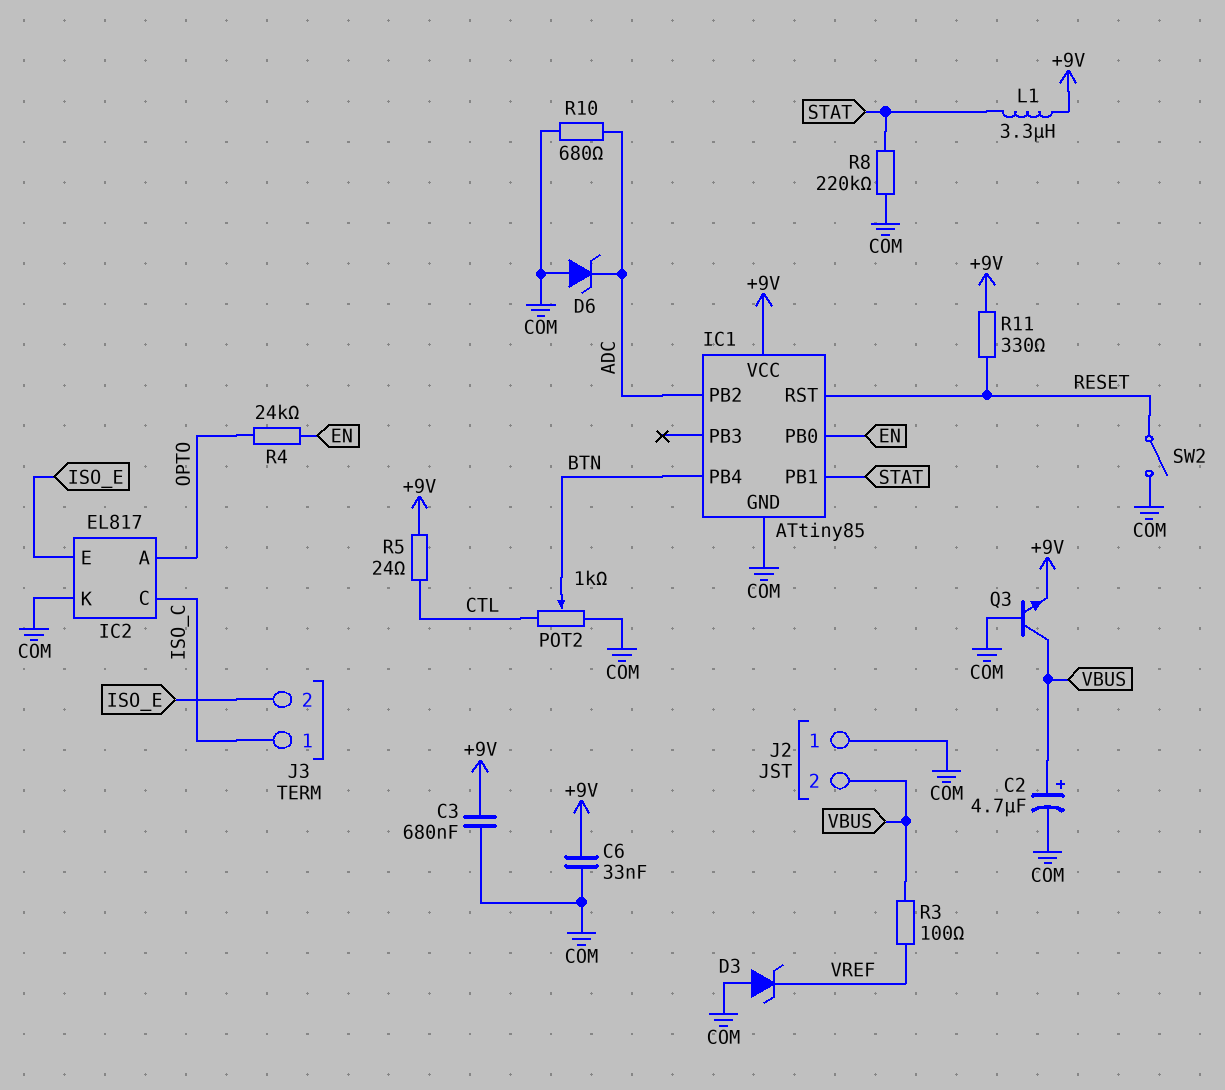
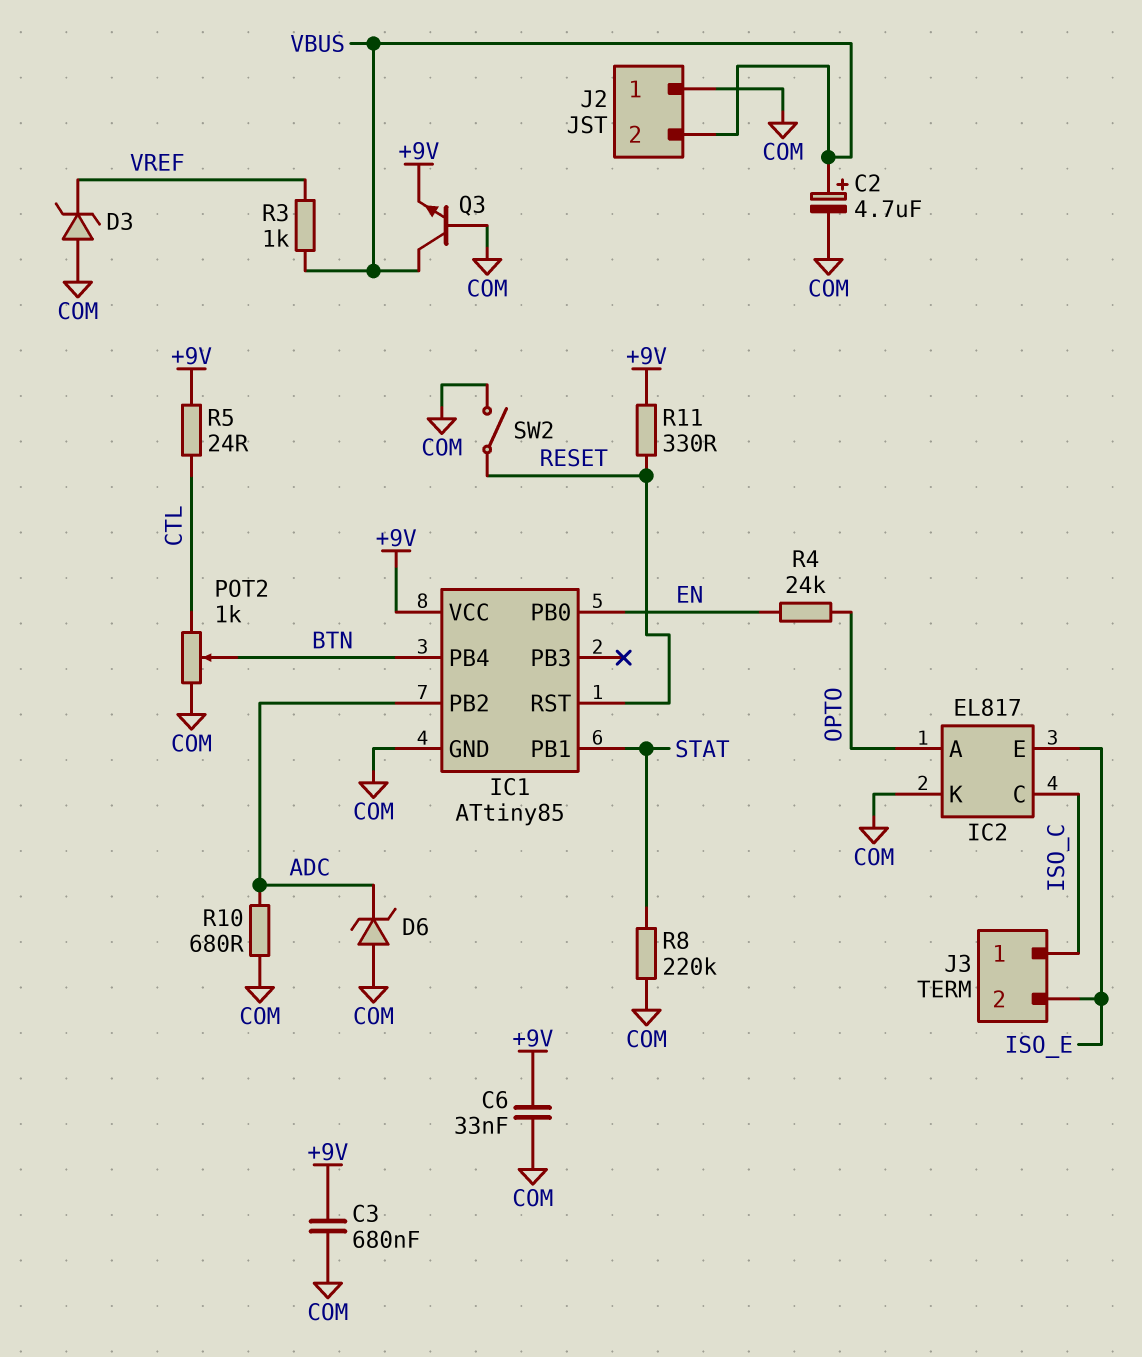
L1: 3.3uH (+9V, STAT) -> none
R3: 100 (VBUS, VREF) -> 1k (VBUS, VREF)

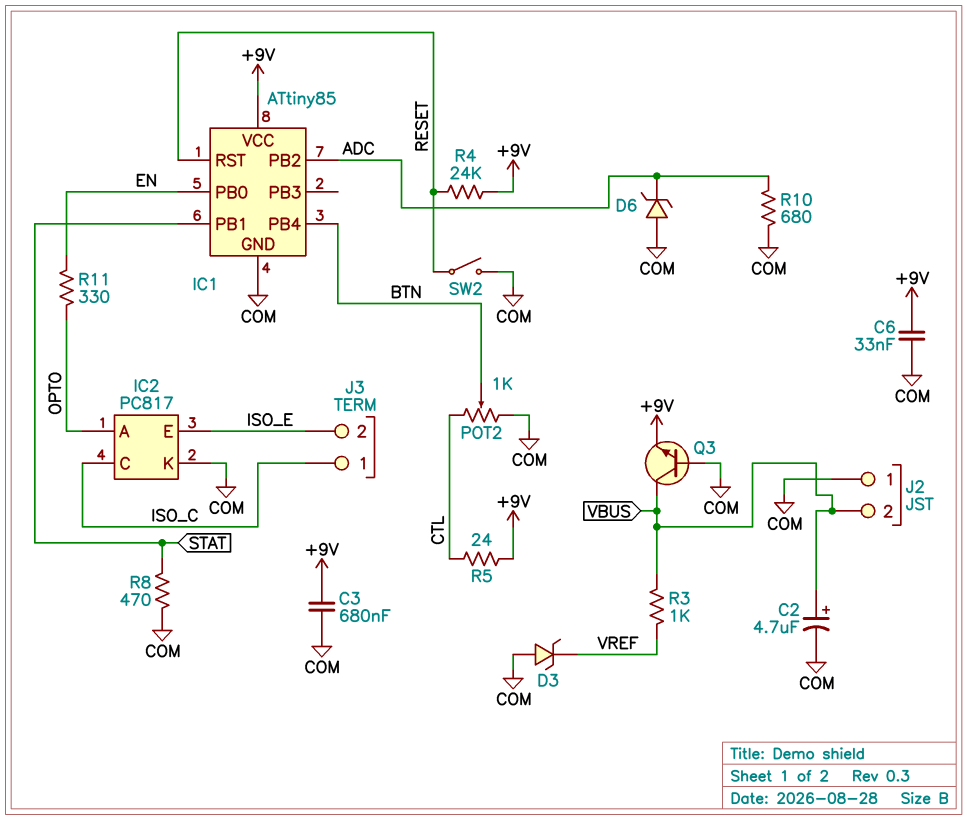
IC2: EL817 -> PC817
R4: 24k (EN, OPTO) -> 24k (+9V, RESET)
R8: 220k (COM, STAT) -> 470 (COM, STAT)
R11: 330 (+9V, RESET) -> 330 (EN, OPTO)

